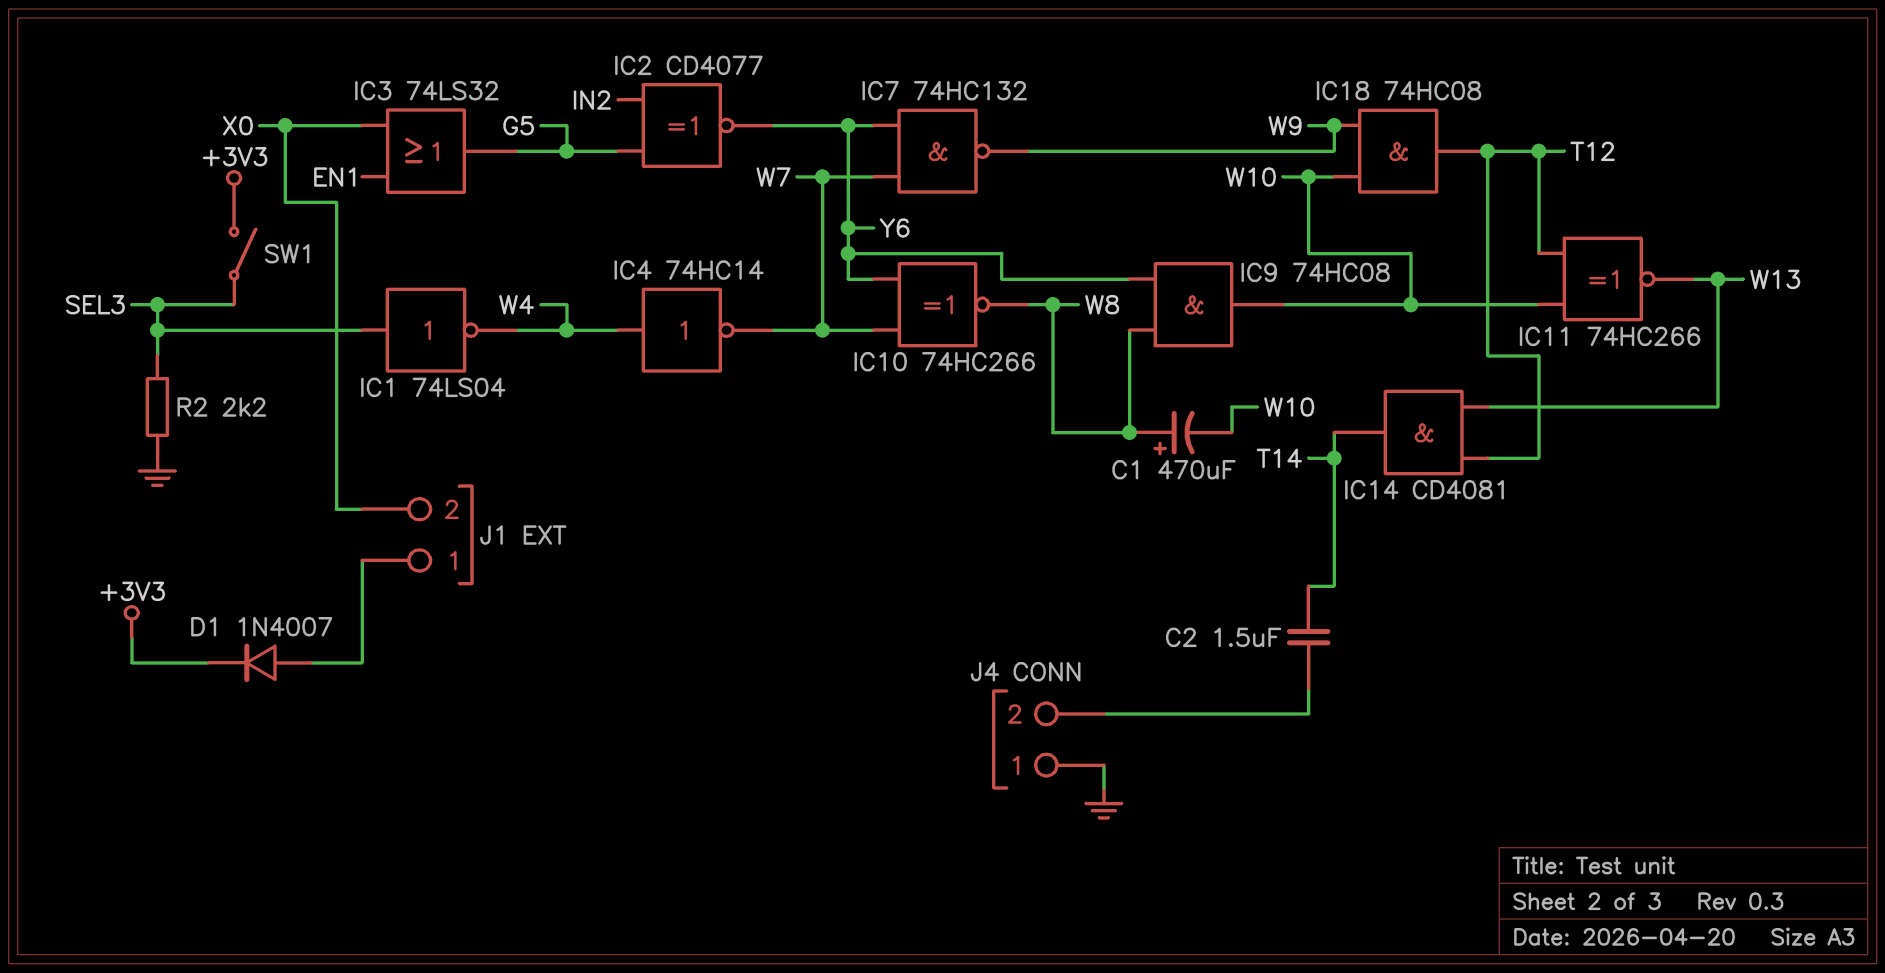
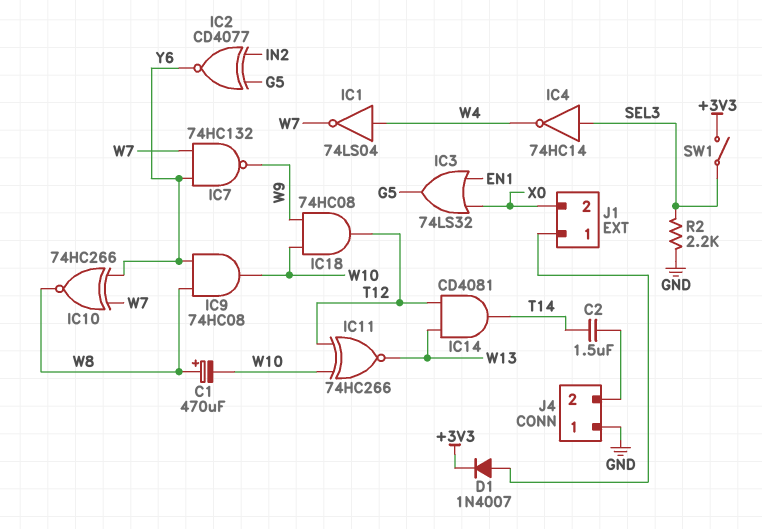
IC1: NOT 74LS04 (in SEL3, out W4) -> NOT 74LS04 (in W4, out W7)
IC4: NOT 74HC14 (in W4, out W7) -> NOT 74HC14 (in SEL3, out W4)

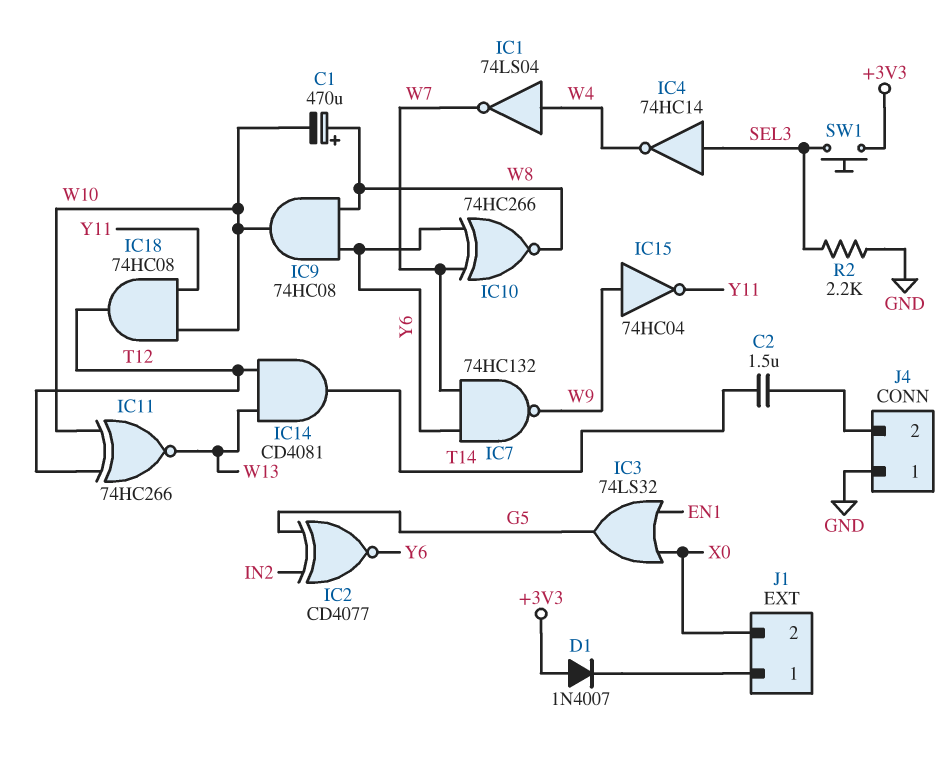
D1: diode 1N4007 (A J1/1, K +3V3) -> diode 1N4007 (A +3V3, K J1/1)
IC15: none -> NOT 74HC04 (in W9, out Y11)
IC18: AND 74HC08 (in W9, in W10, out T12) -> AND 74HC08 (in W10, in Y11, out T12)
SW1: switch (+3V3, SEL3) -> button (+3V3, SEL3)

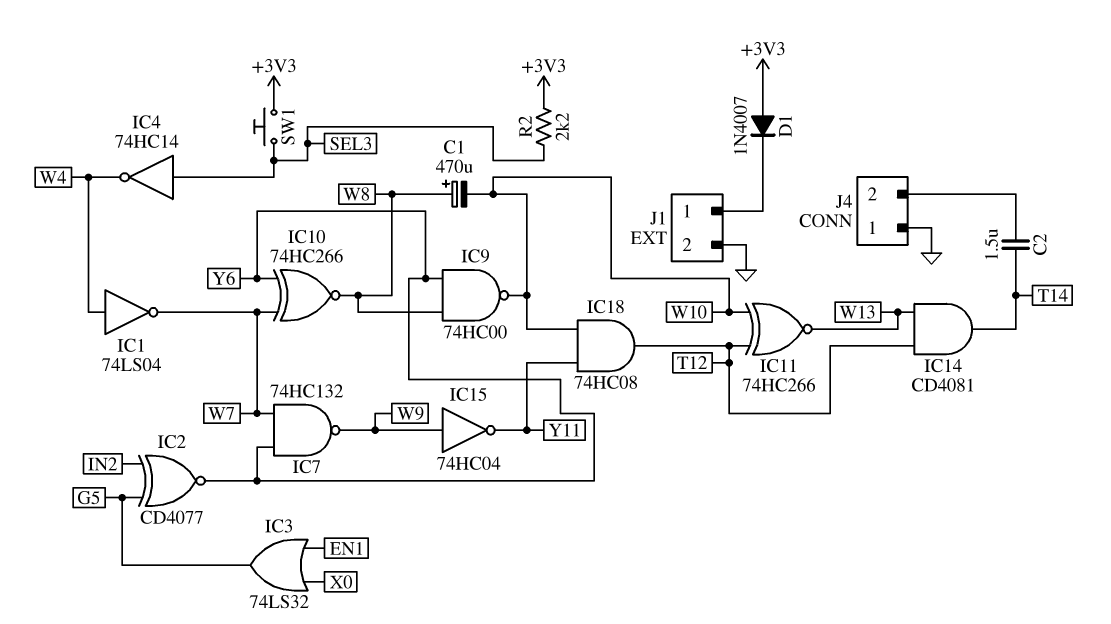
IC9: AND 74HC08 (in W8, in Y6, out W10) -> NAND 74HC00 (in W8, in Y6, out W10)
J1 pin 2: X0 -> GND
R2: 2.2k (GND, SEL3) -> 2.2k (+3V3, SEL3)

